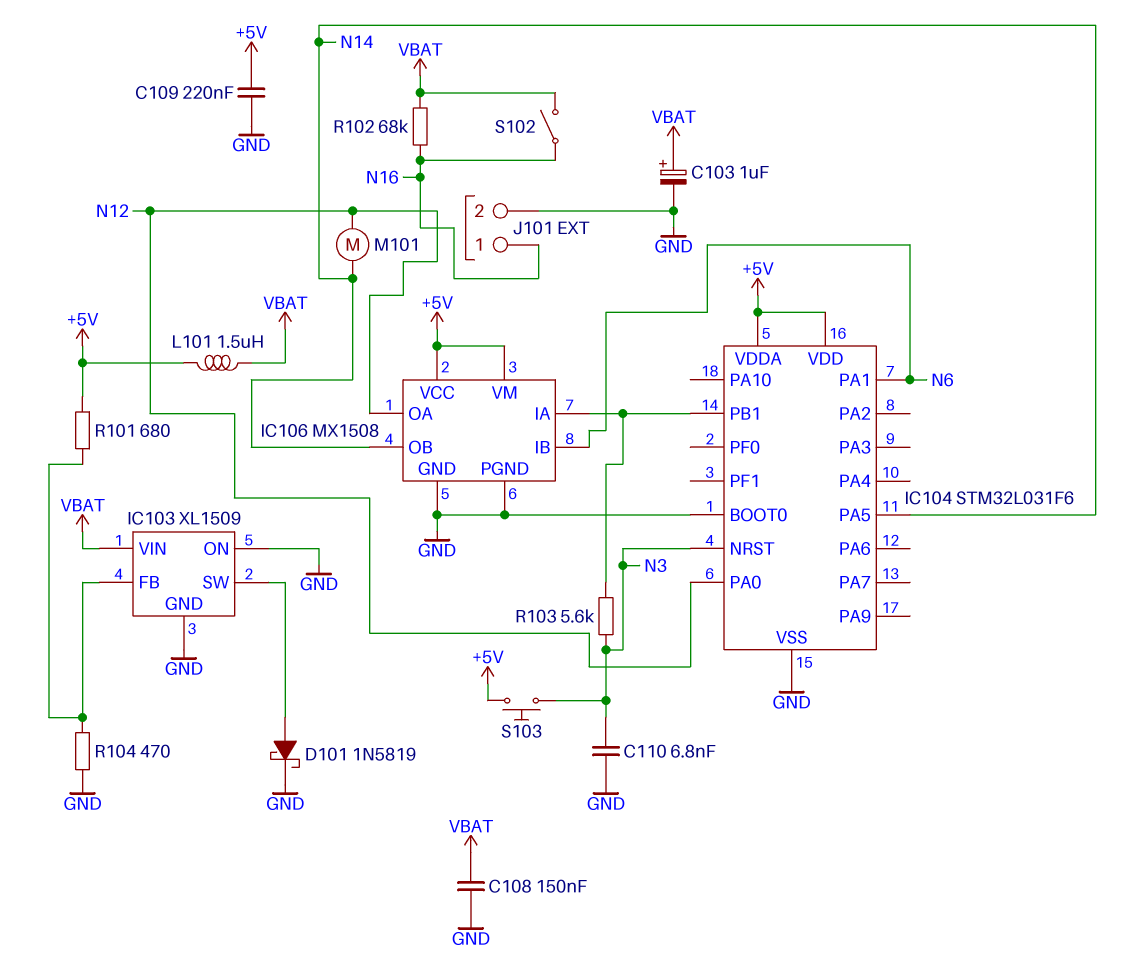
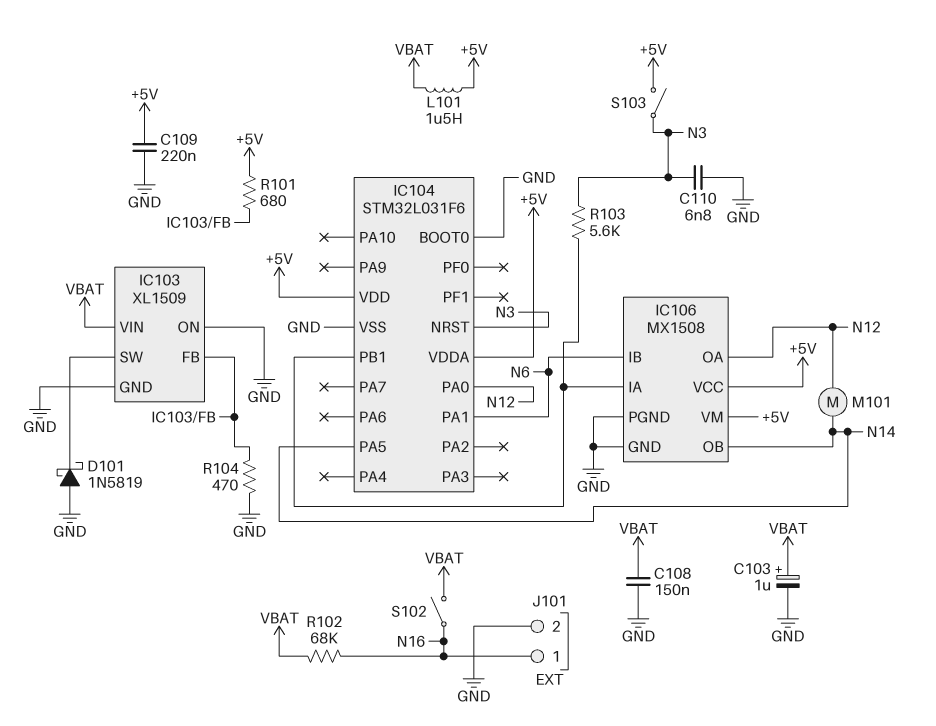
D101: schottky 1N5819 (A IC103/SW, K GND) -> schottky 1N5819 (A GND, K IC103/SW)
S103: button (+5V, N3) -> switch (+5V, N3)

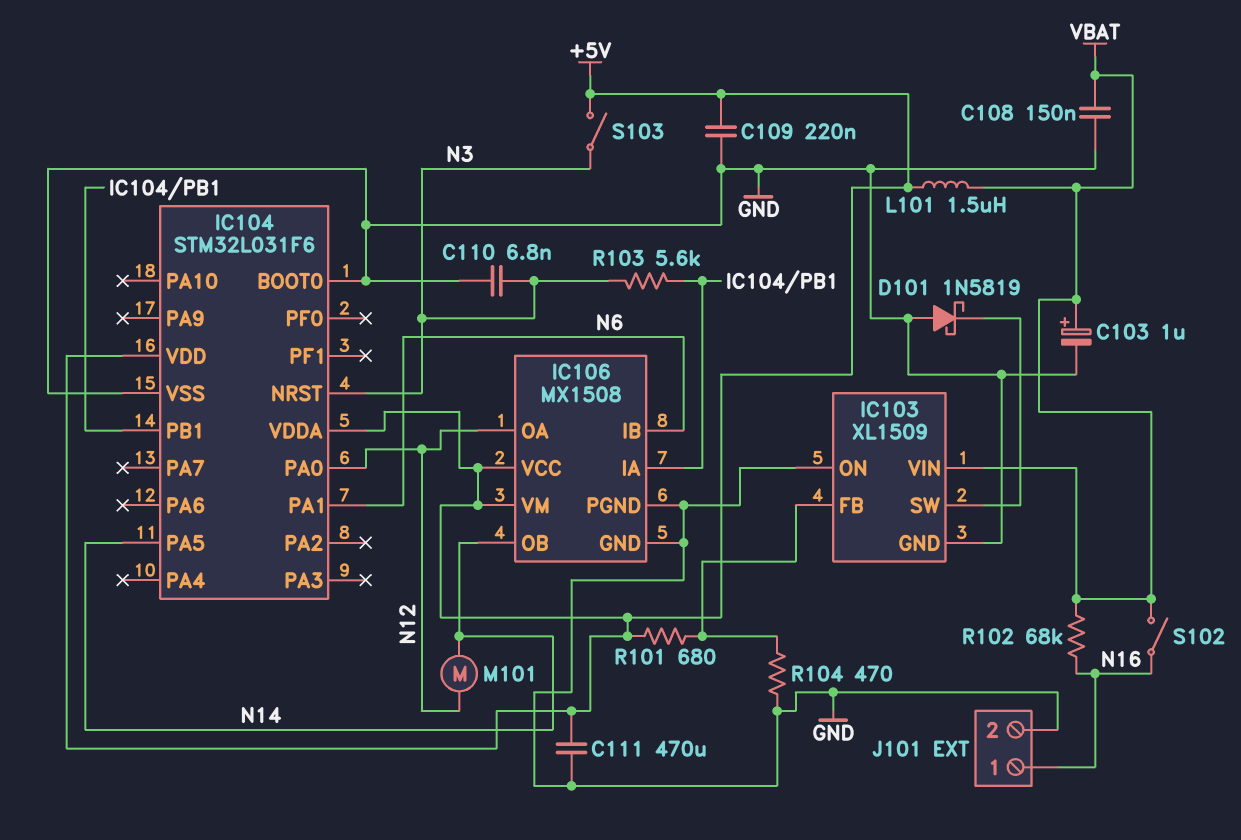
C111: none -> 470uF (+5V, GND)

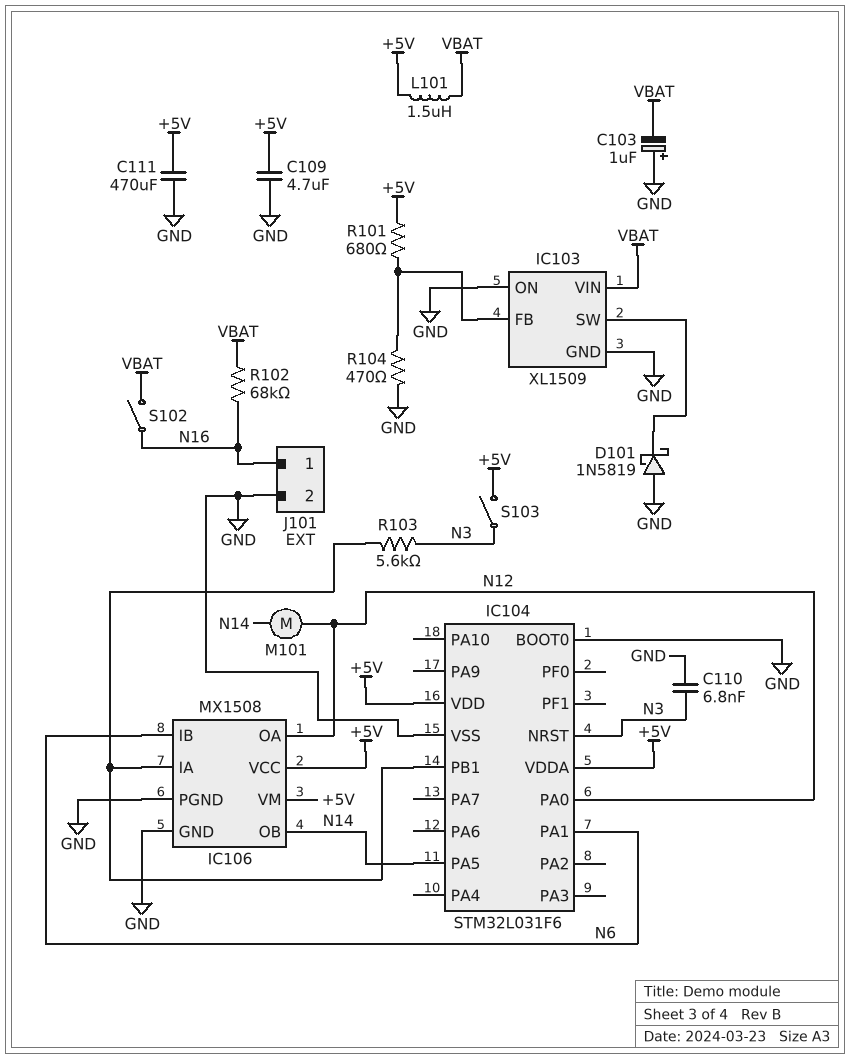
C103: 1uF (plus VBAT, minus GND) -> 1uF (plus GND, minus VBAT)
C108: 150nF (GND, VBAT) -> none
C109: 220nF (+5V, GND) -> 4.7uF (+5V, GND)

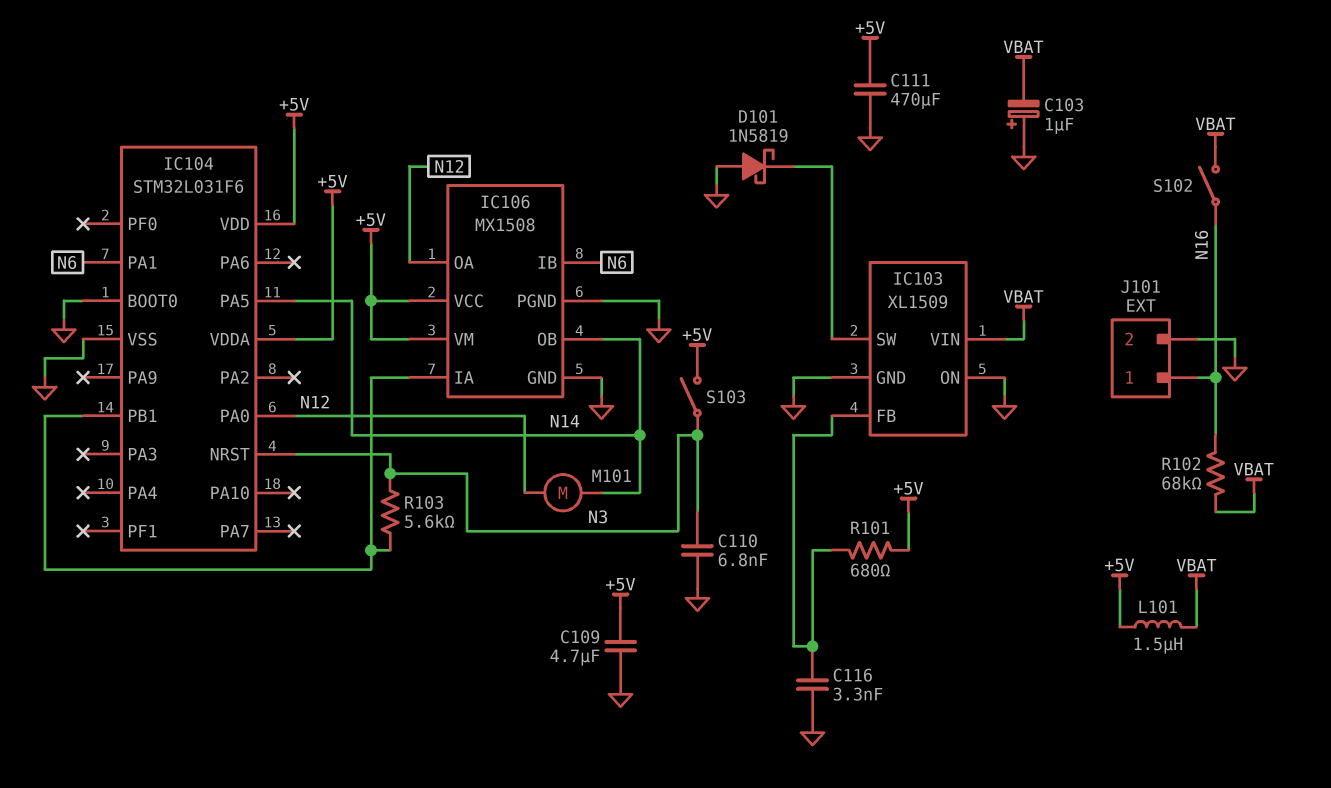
C116: none -> 3.3nF (GND, IC103/FB)
R104: 470 (GND, IC103/FB) -> none

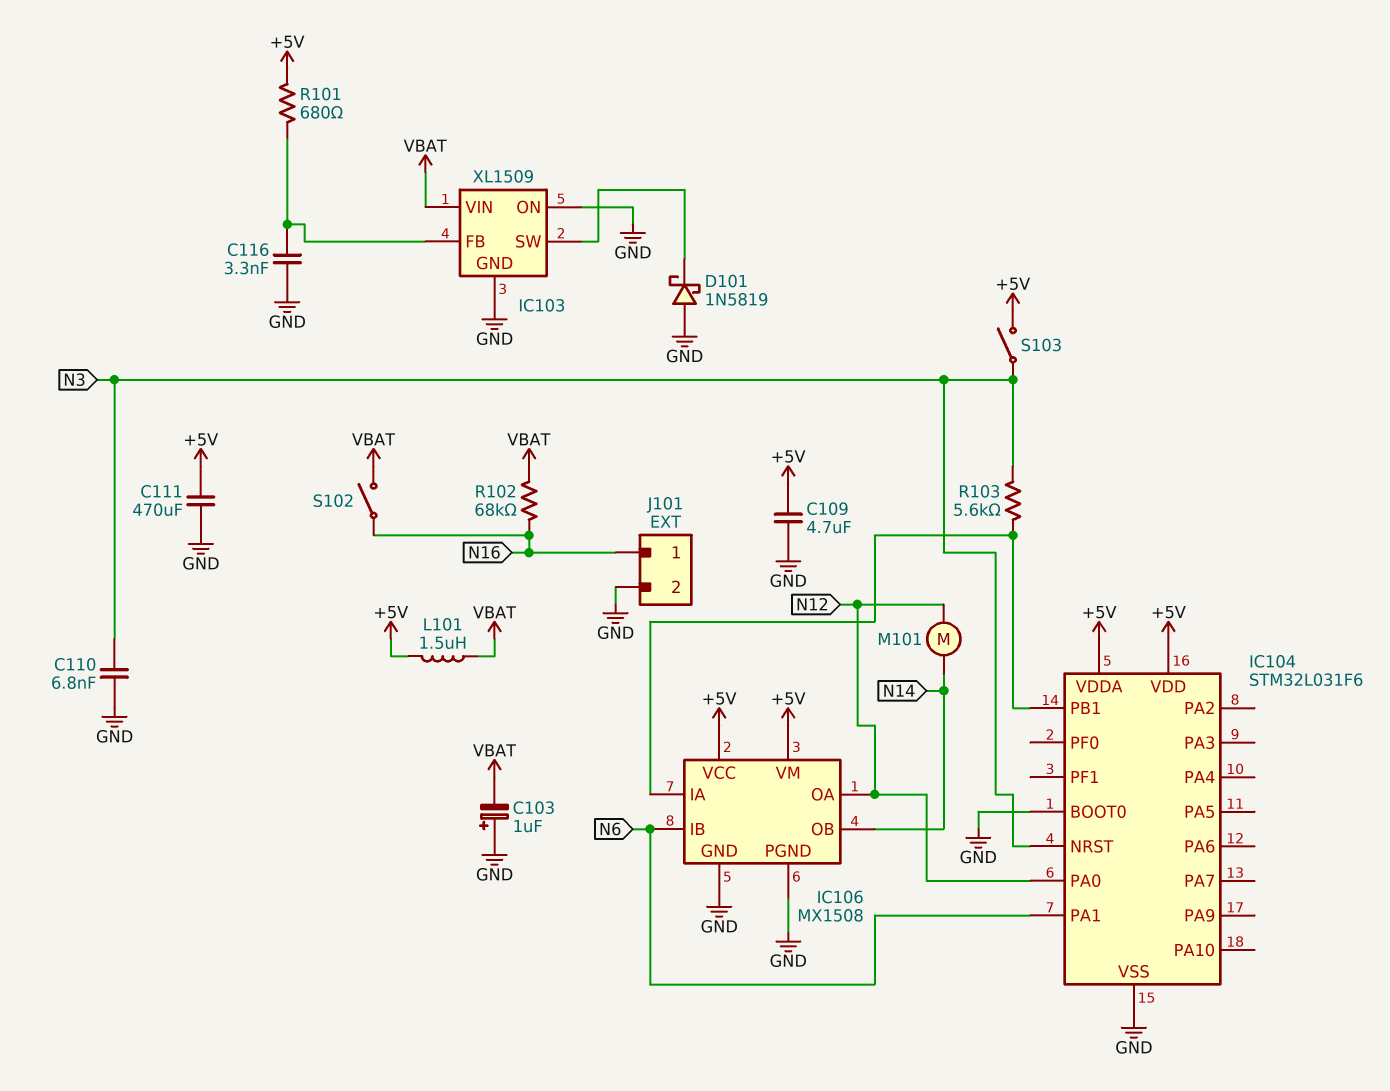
IC104 pin PA5: N14 -> none

